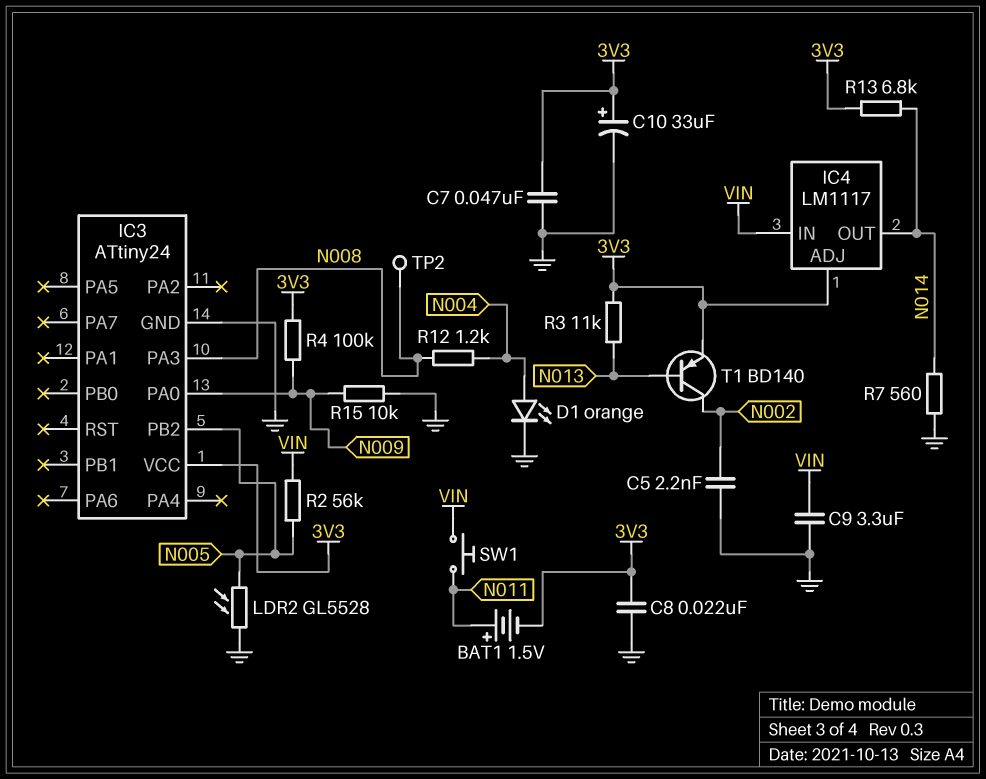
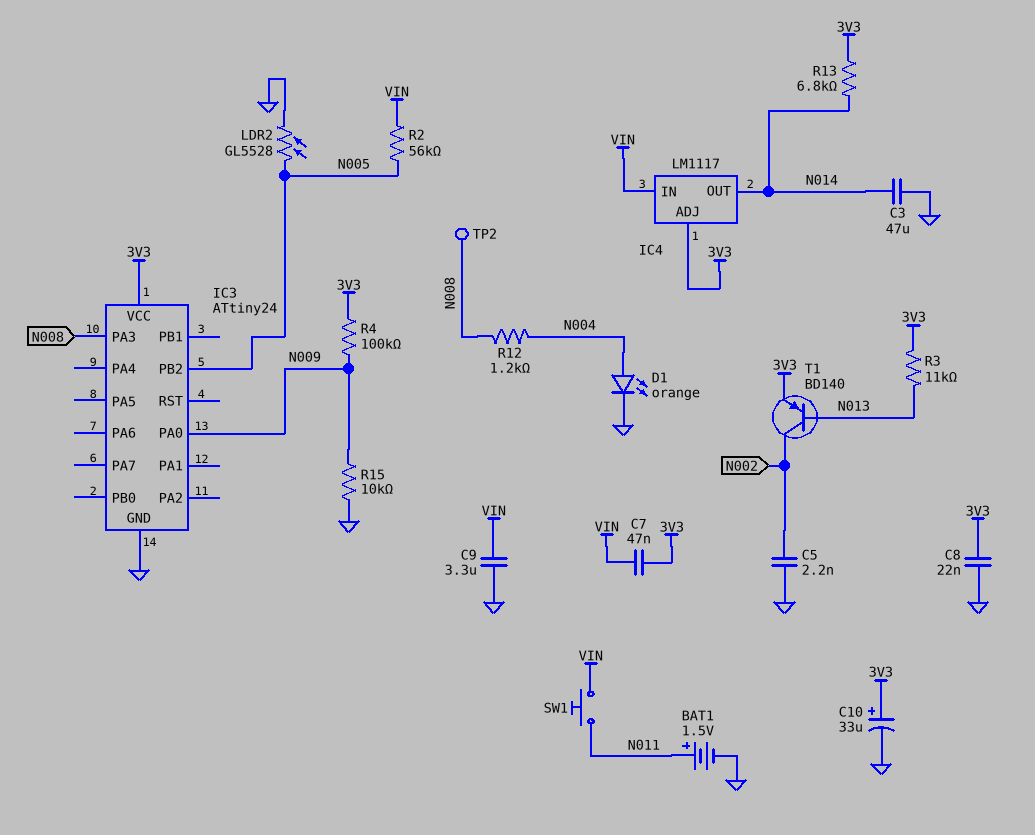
BAT1: 1.5V (plus N011, minus 3V3) -> 1.5V (plus N011, minus GND)
C3: none -> 47uF (GND, N014)
C7: 47nF (3V3, GND) -> 47nF (3V3, VIN)
R7: 560 (GND, N014) -> none

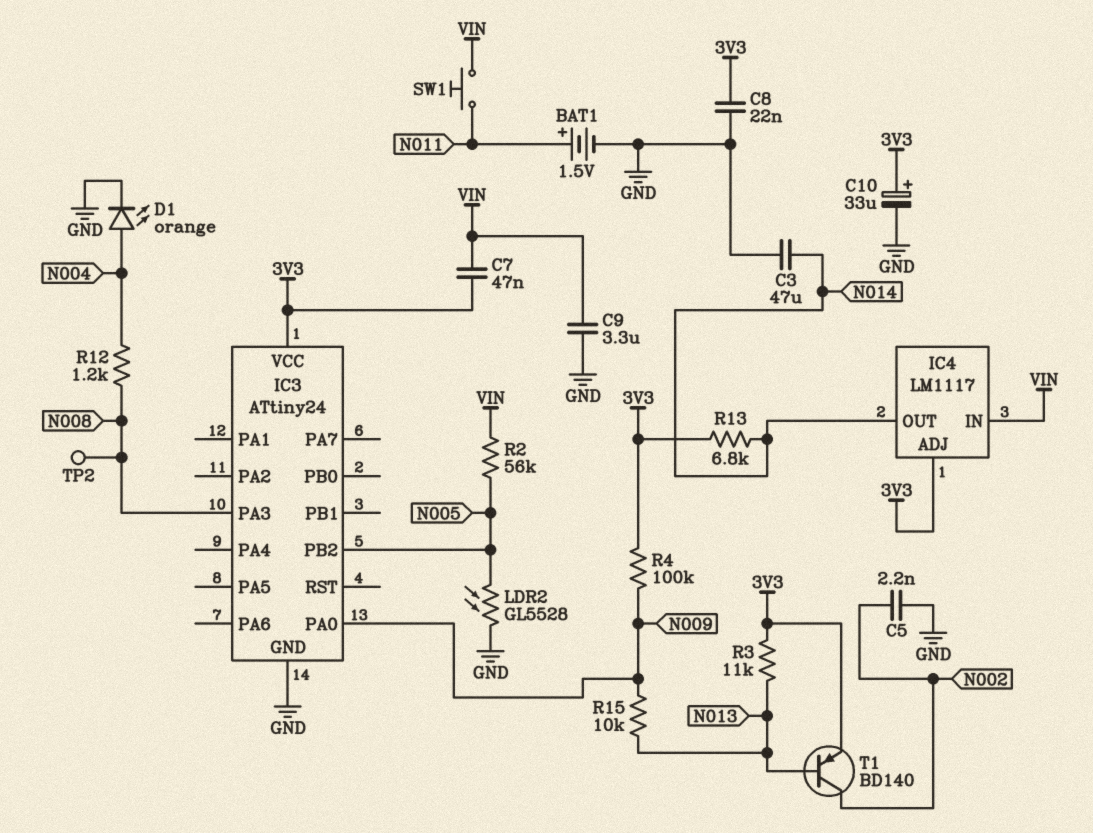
R15: 10k (GND, N009) -> 10k (N009, N013)

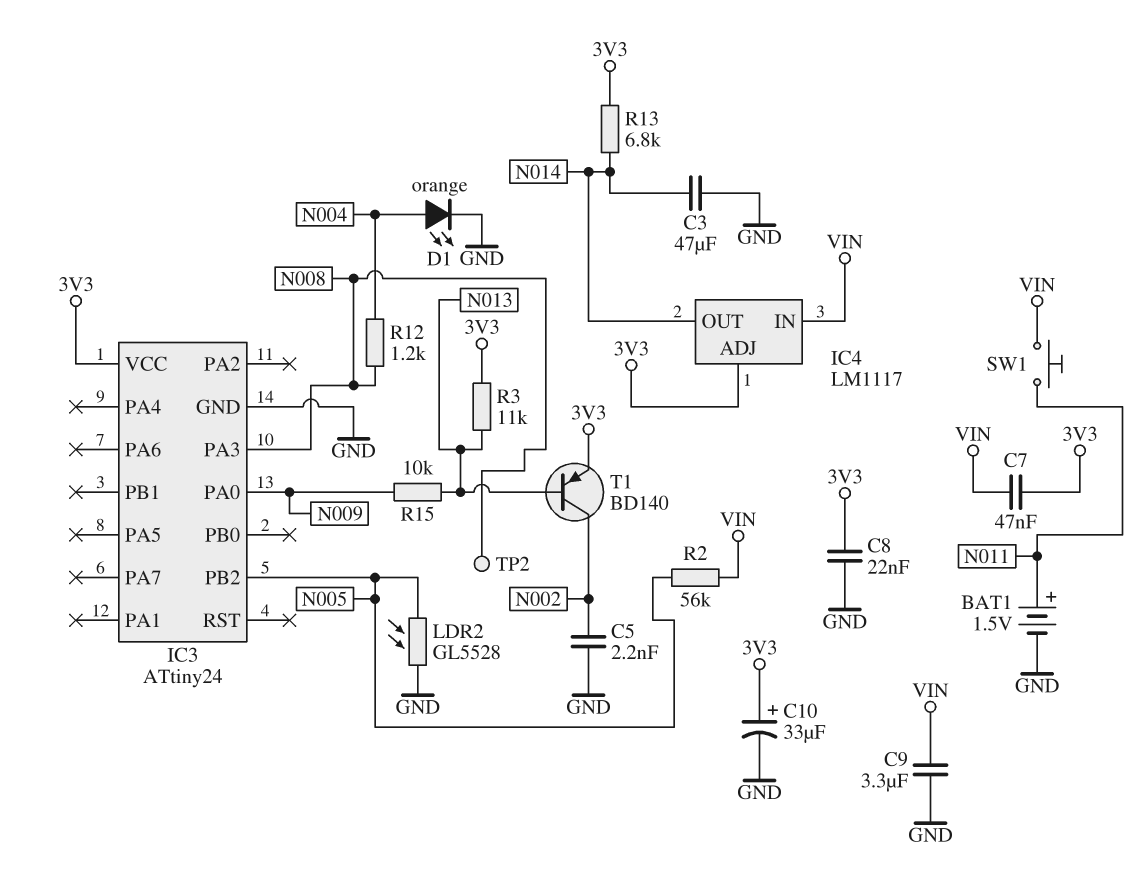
R4: 100k (3V3, N009) -> none

